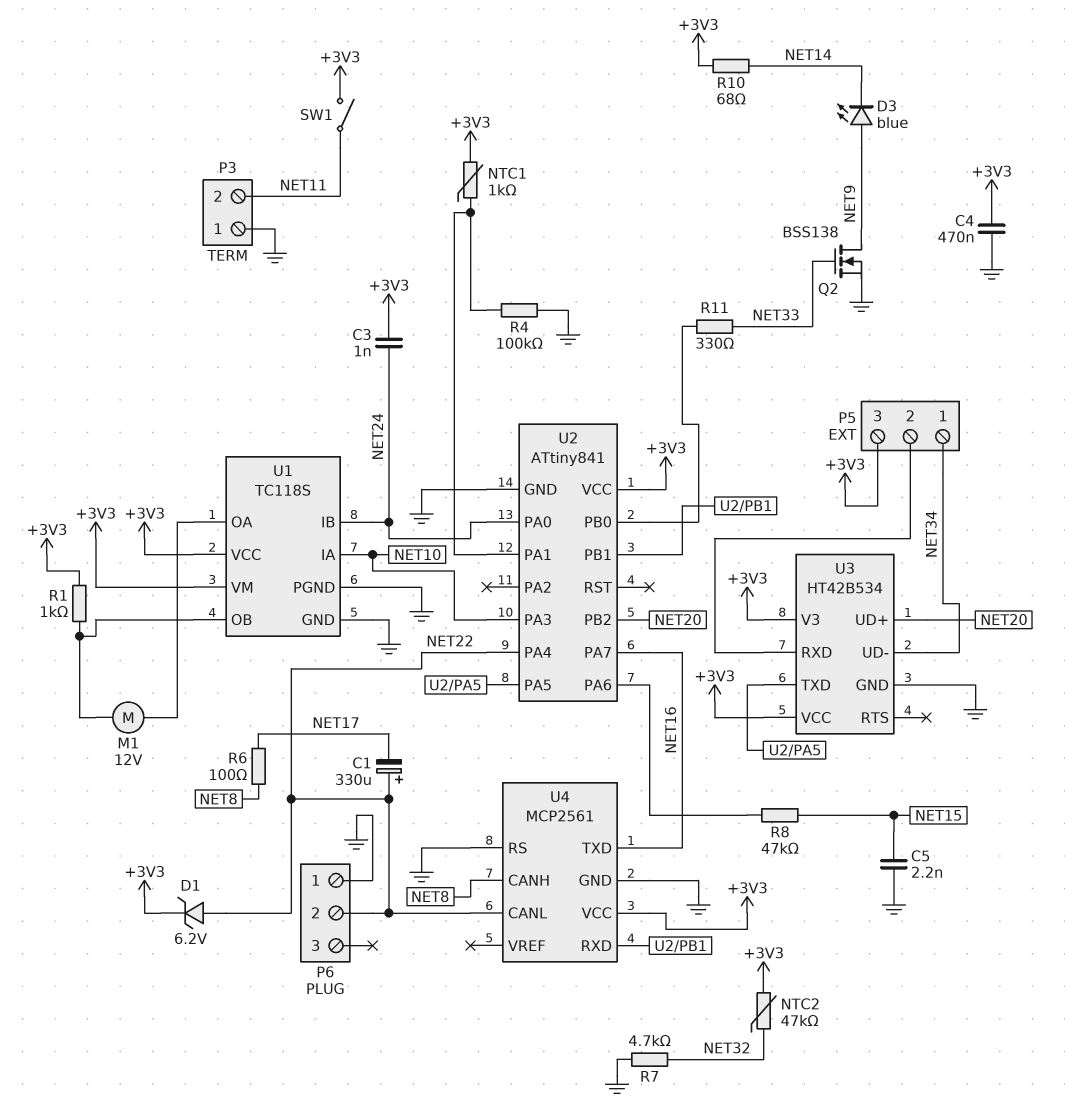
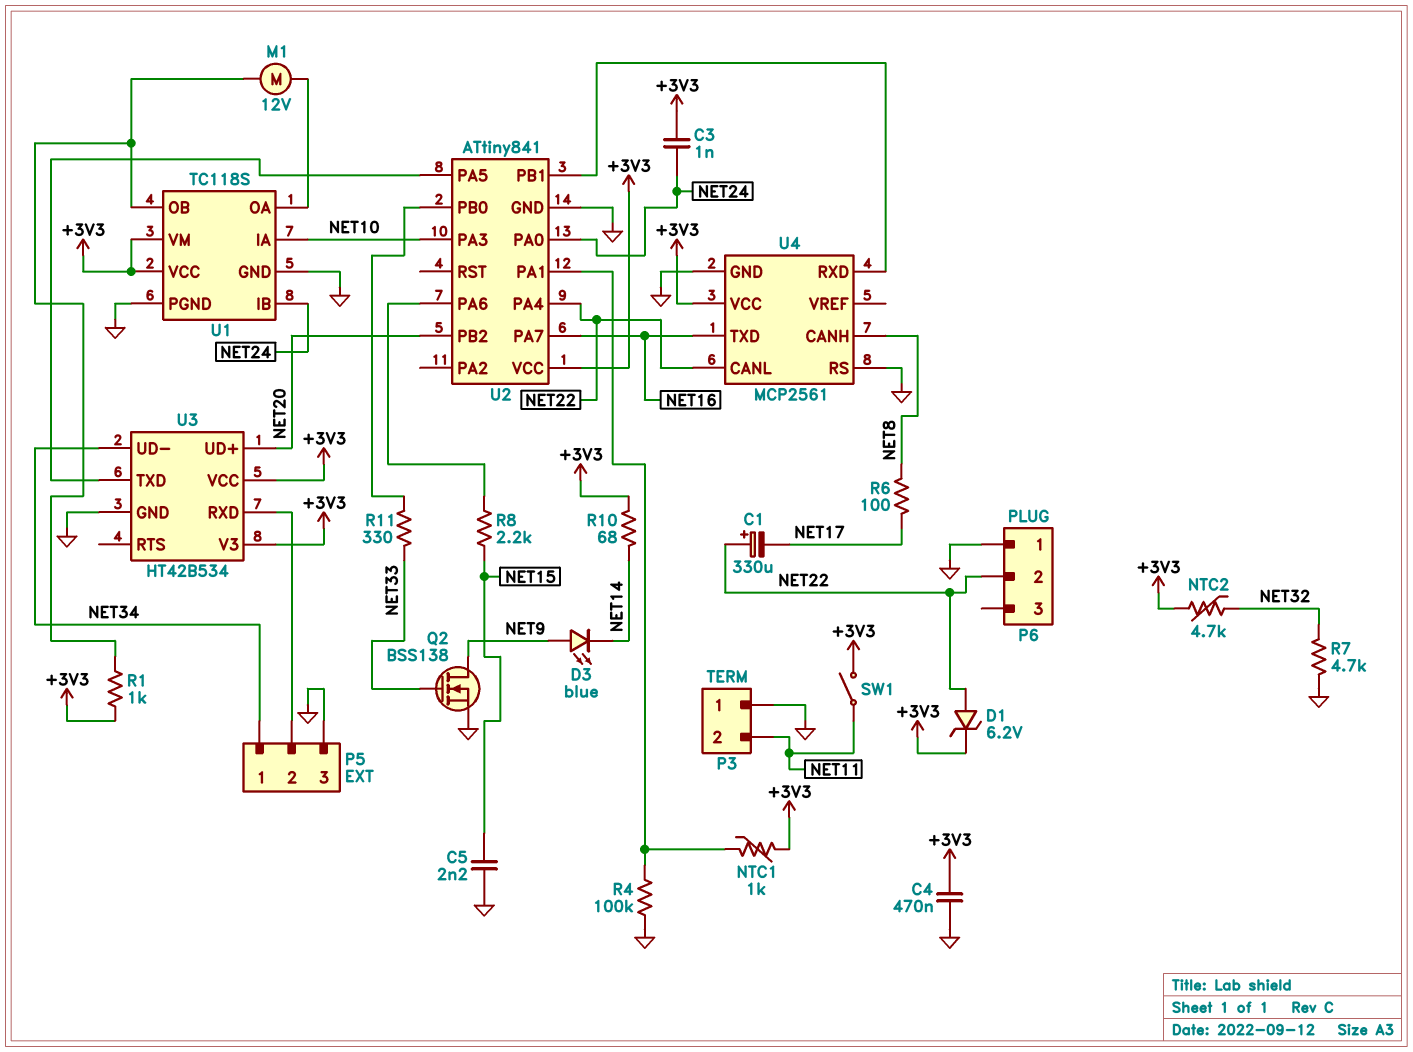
NTC2: 47k (+3V3, NET32) -> 4.7k (+3V3, NET32)
P5 pin 3: +3V3 -> GND
R8: 47k (NET15, U2/PA6) -> 2.2k (NET15, U2/PA6)

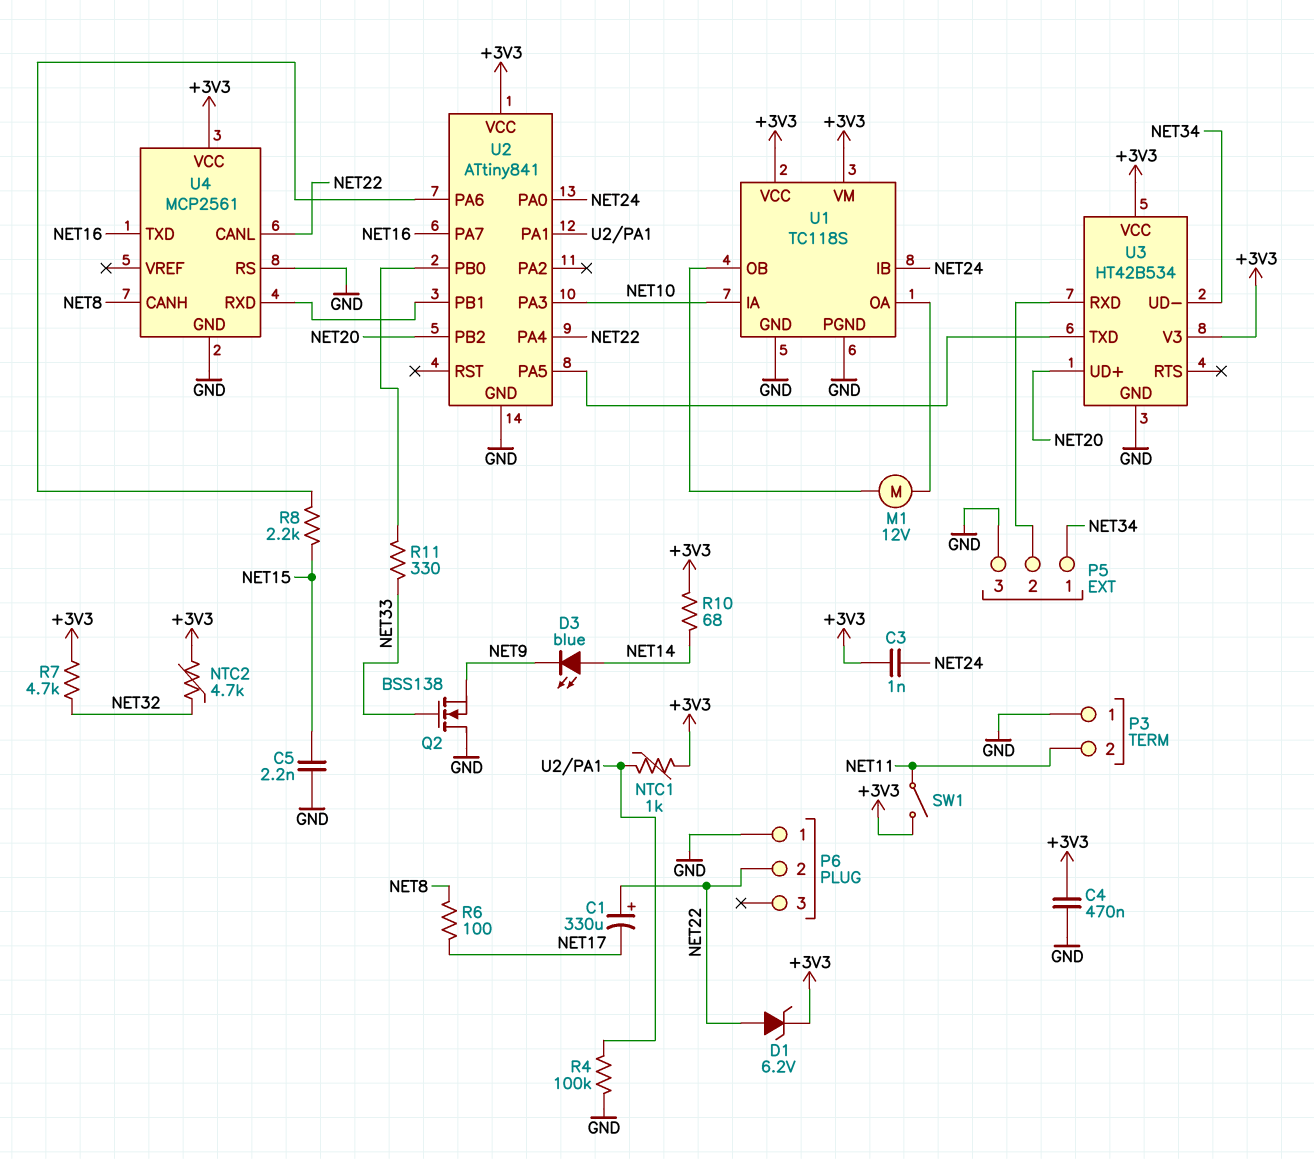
D3: LED blue (A NET9, K NET14) -> LED blue (A NET14, K NET9)
Q2: NMOS BSS138 (G NET33, D NET9, S GND) -> NMOS BSS138 (G NET33, D GND, S NET9)
R1: 1k (+3V3, U1/OB) -> none
R7: 4.7k (GND, NET32) -> 4.7k (+3V3, NET32)

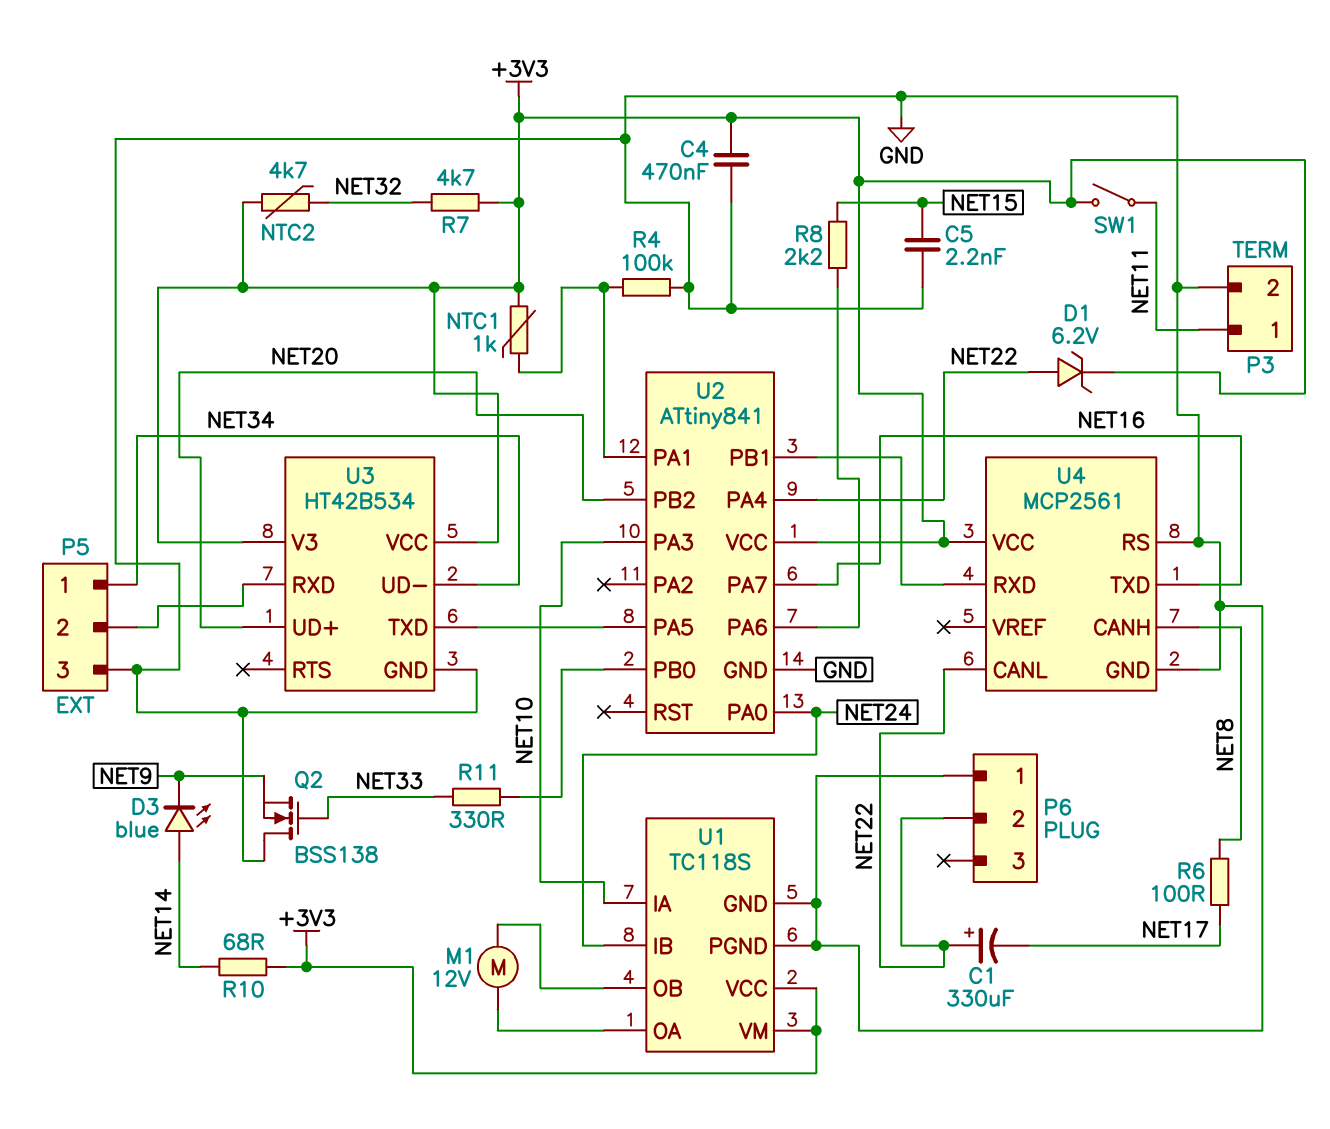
C3: 1nF (+3V3, NET24) -> none
P3 pin 1: GND -> NET11
P3 pin 2: NET11 -> GND

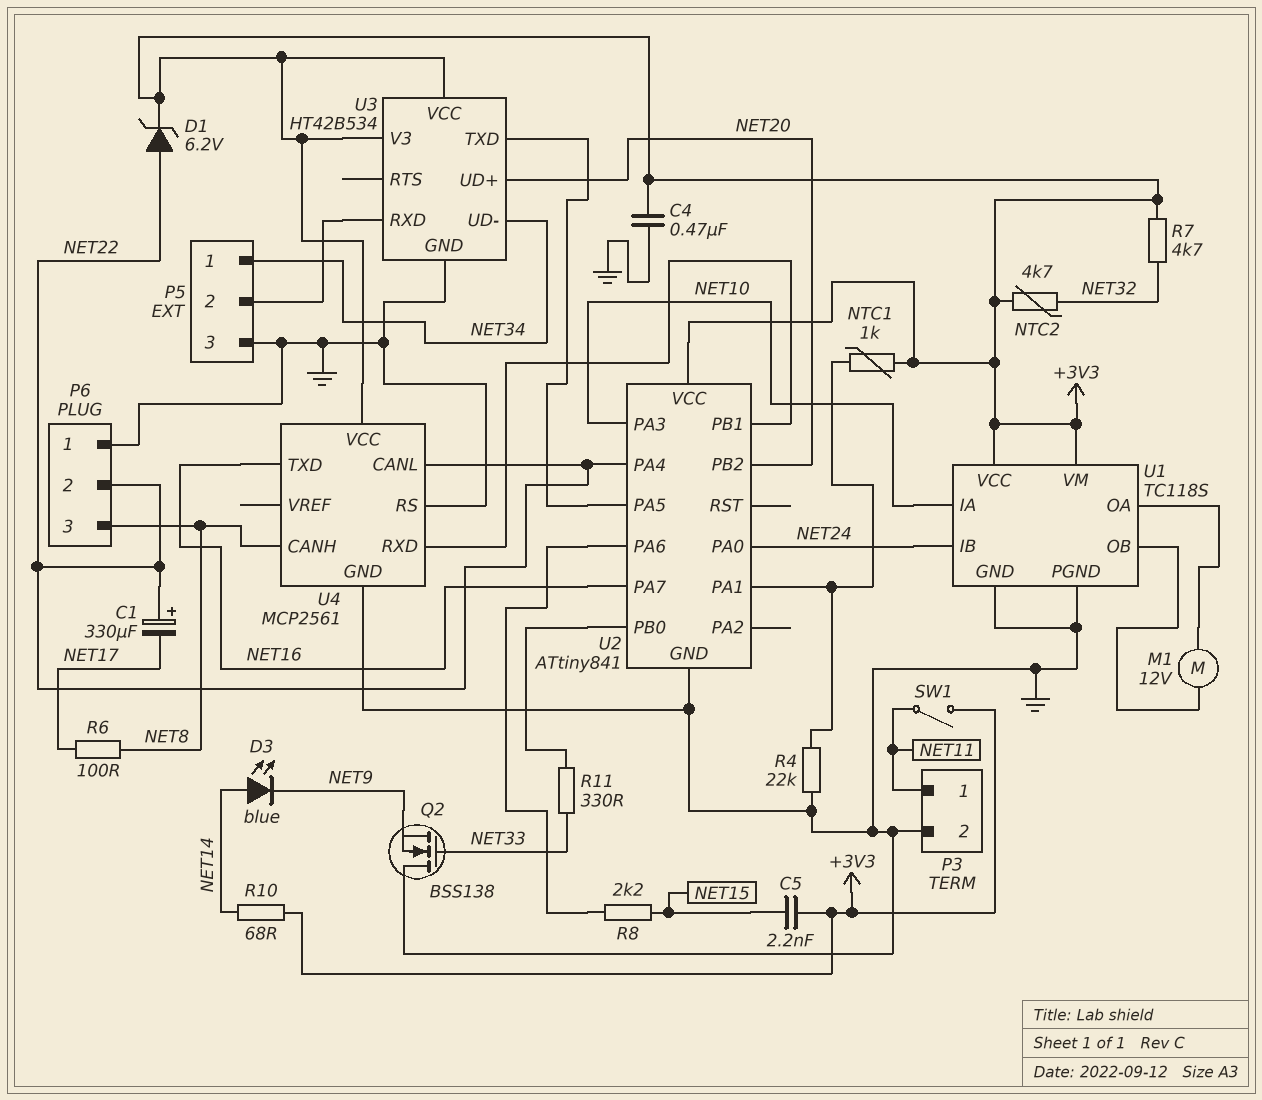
C5: 2.2nF (GND, NET15) -> 2.2nF (+3V3, NET15)
P6 pin 3: none -> NET8
R4: 100k (GND, U2/PA1) -> 22k (GND, U2/PA1)

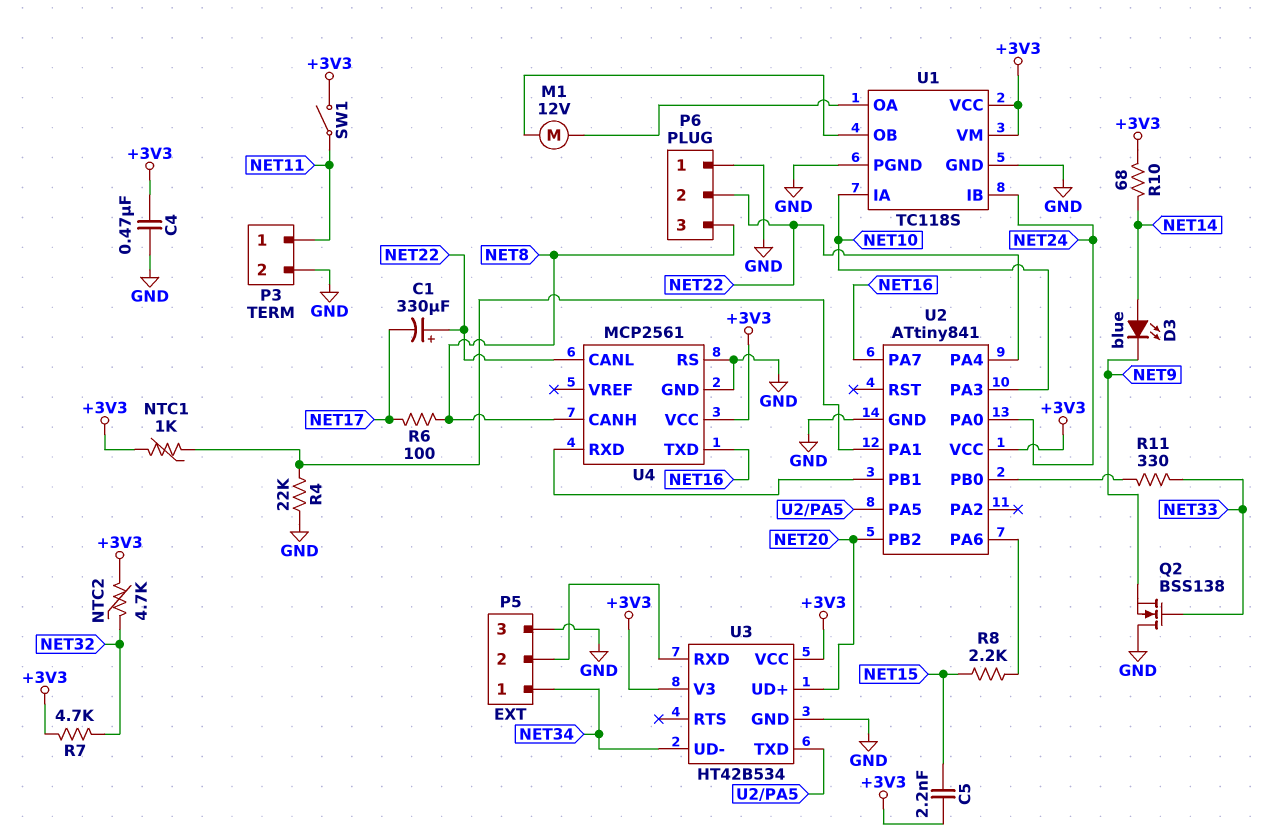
D1: zener 6.2V (A NET22, K +3V3) -> none

